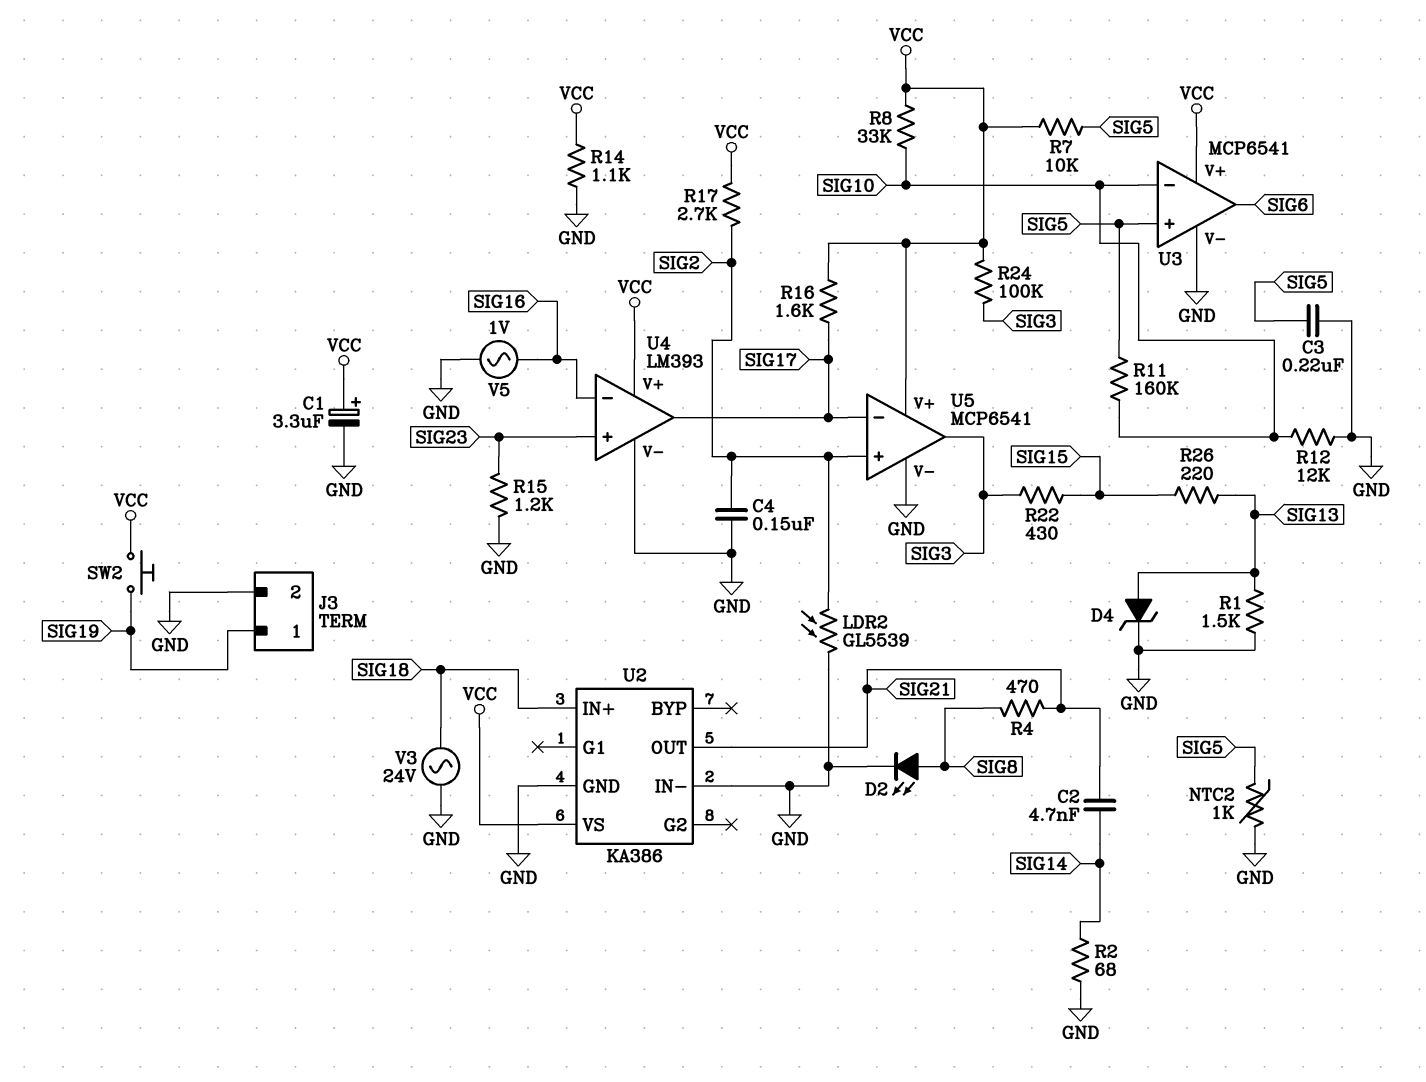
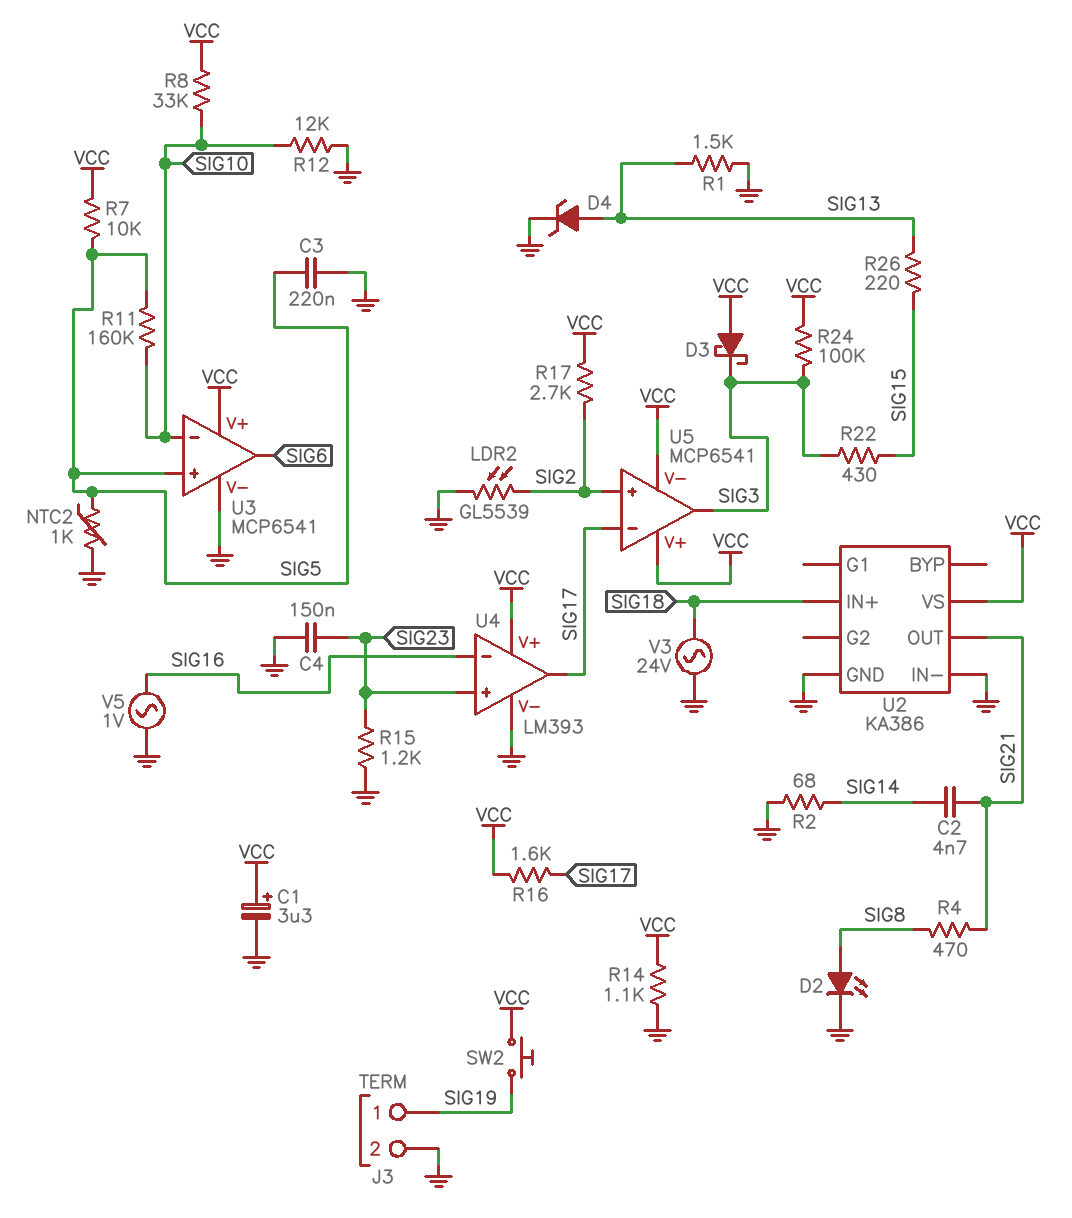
C4: 150nF (GND, SIG2) -> 150nF (GND, SIG23)
D3: none -> schottky (A VCC, K SIG3)
U5 pin V-: GND -> VCC

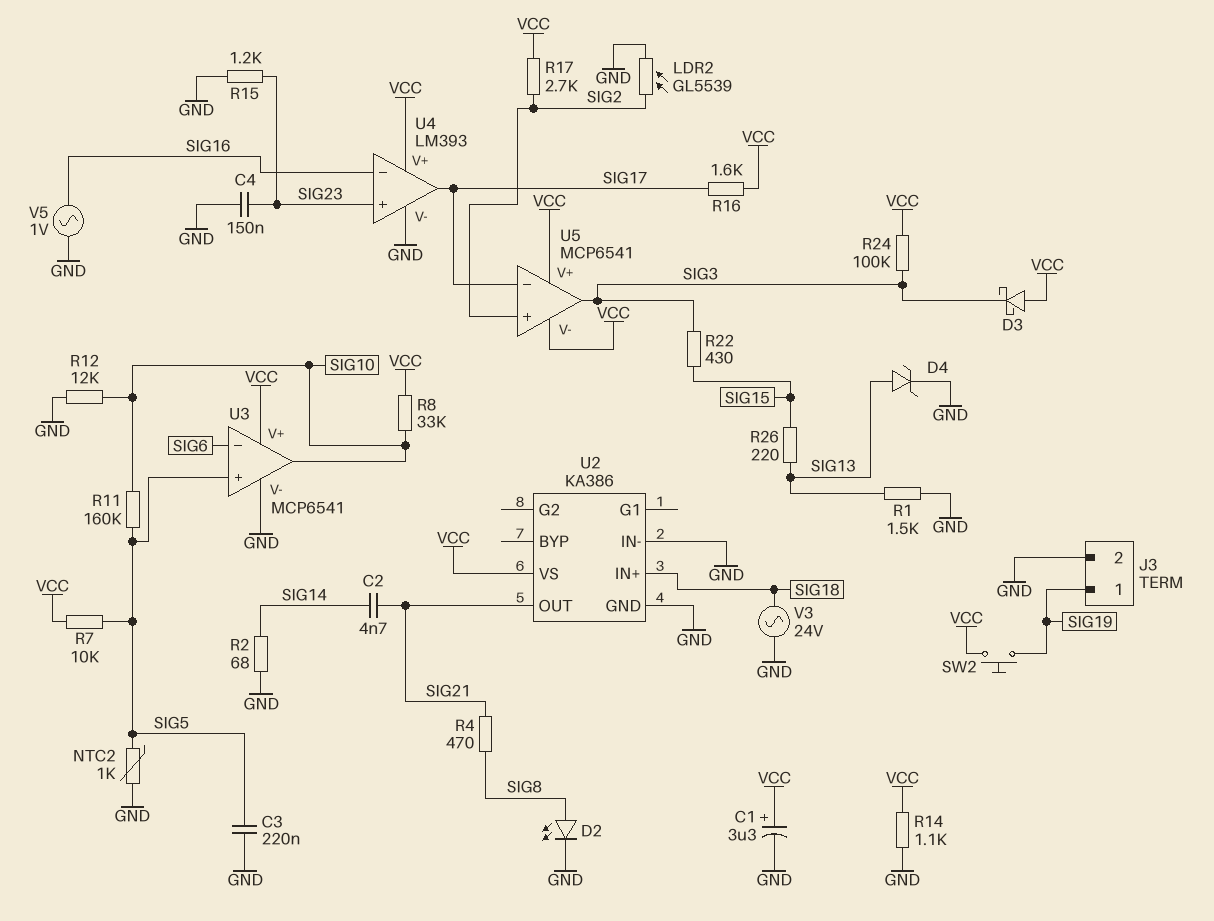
U3 pin in-: SIG10 -> SIG6
U3 pin out: SIG6 -> SIG10

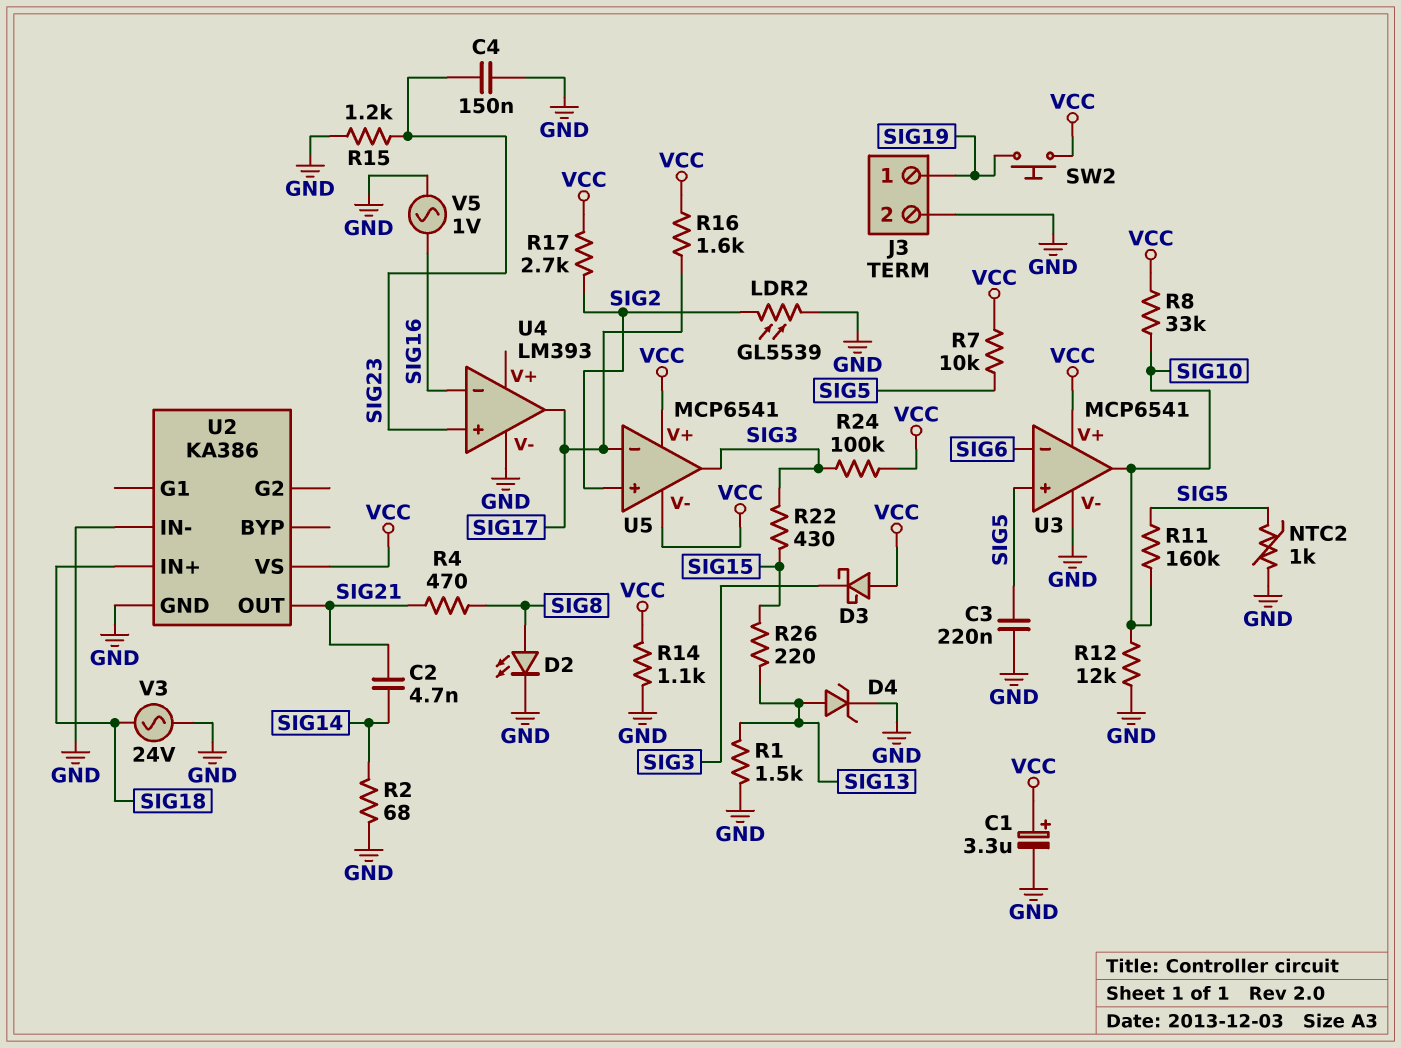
U4 pin V+: VCC -> none

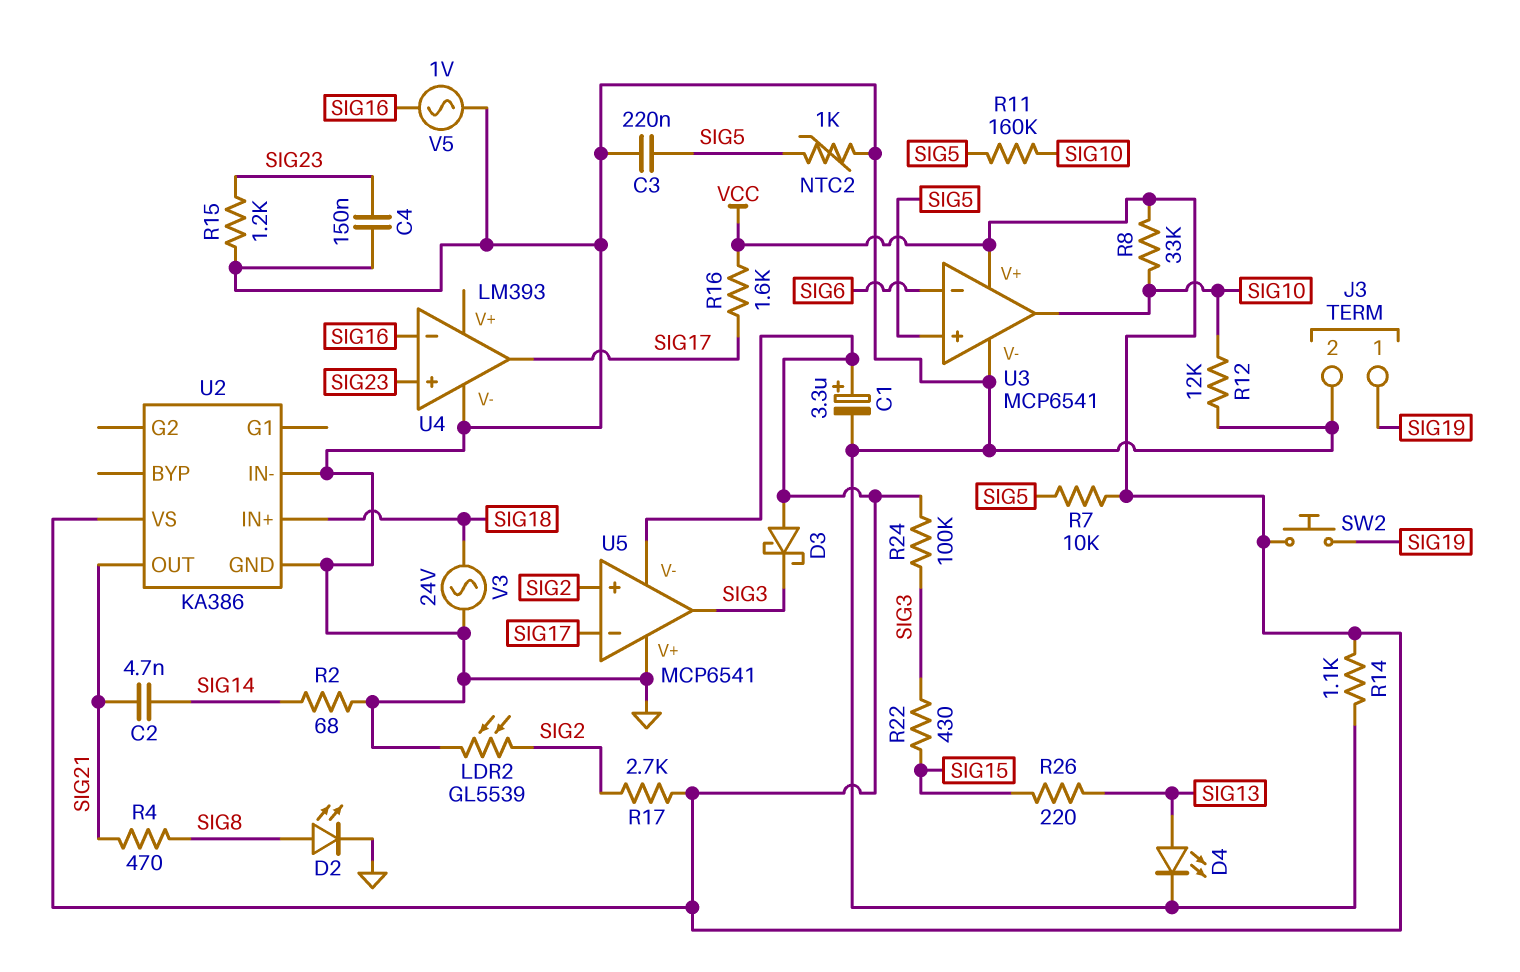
D4: zener (A SIG13, K GND) -> LED (A SIG13, K GND)
R1: 1.5k (GND, SIG13) -> none
U5 pin V+: VCC -> GND

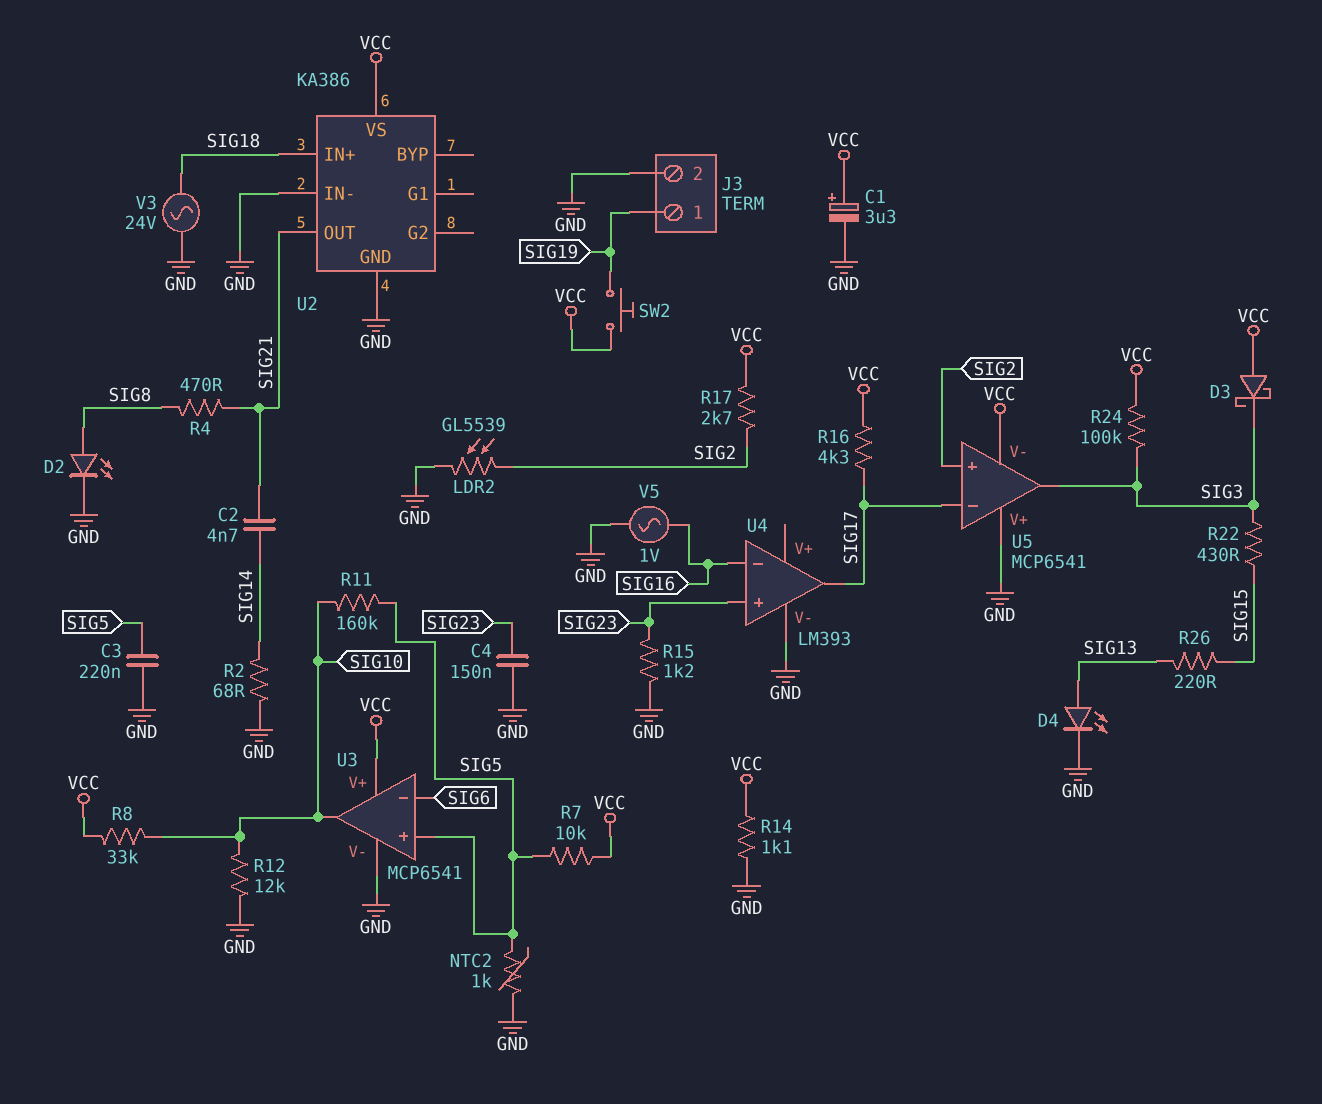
R16: 1.6k (SIG17, VCC) -> 4.3k (SIG17, VCC)

